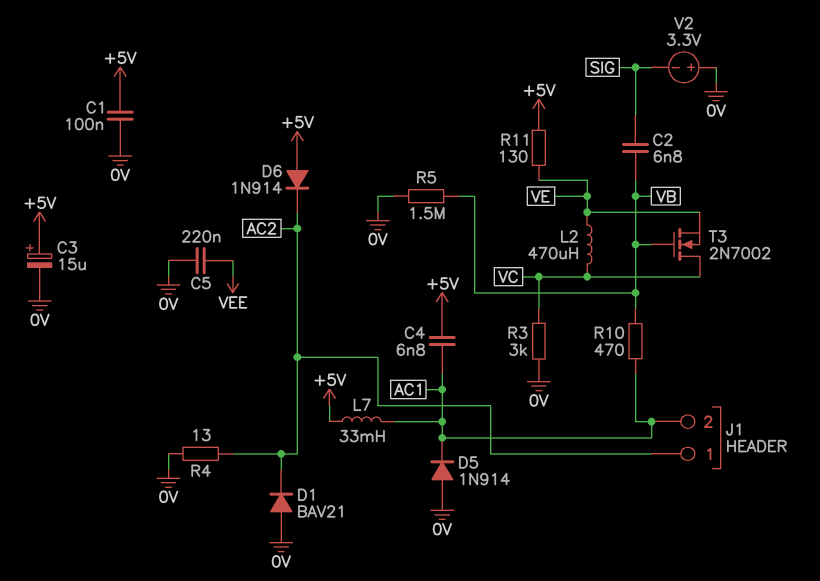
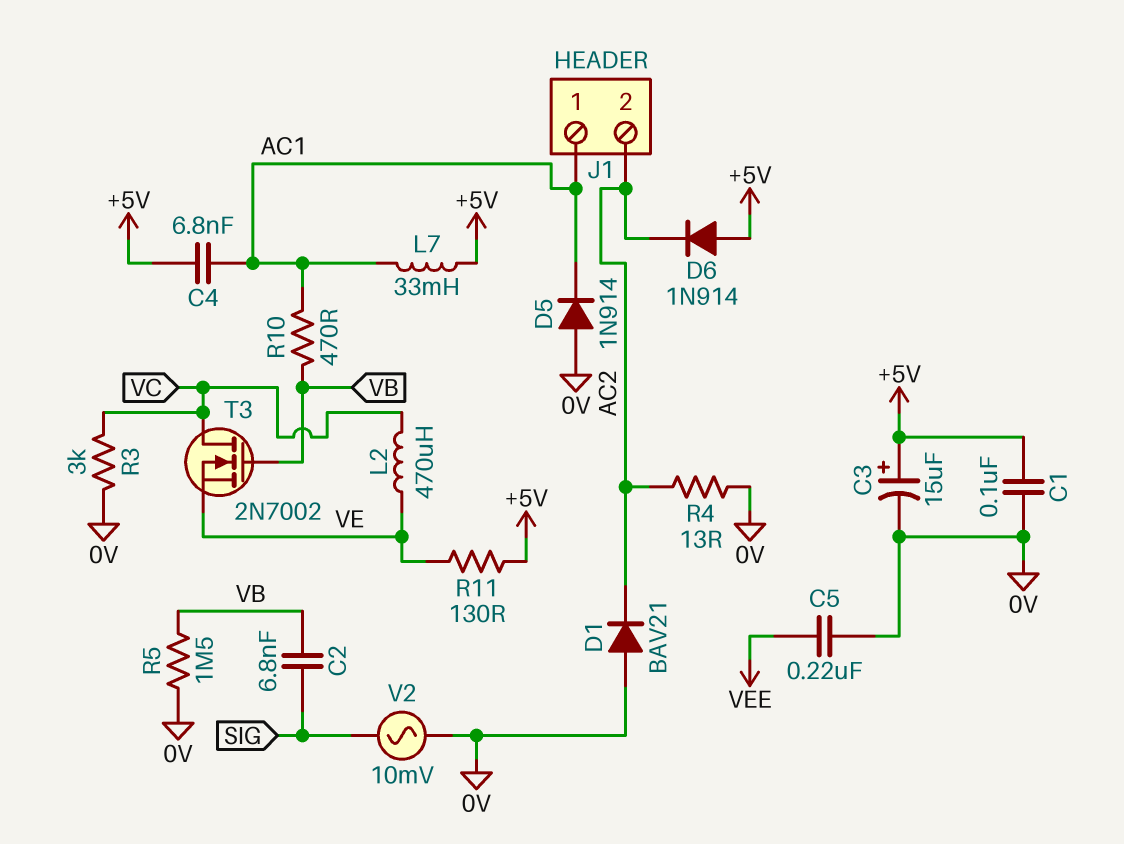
J1 pin 1: AC2 -> AC1
J1 pin 2: AC1 -> AC2
V2: 3.3V (plus 0V, minus SIG) -> AC 10mV (0V, SIG)

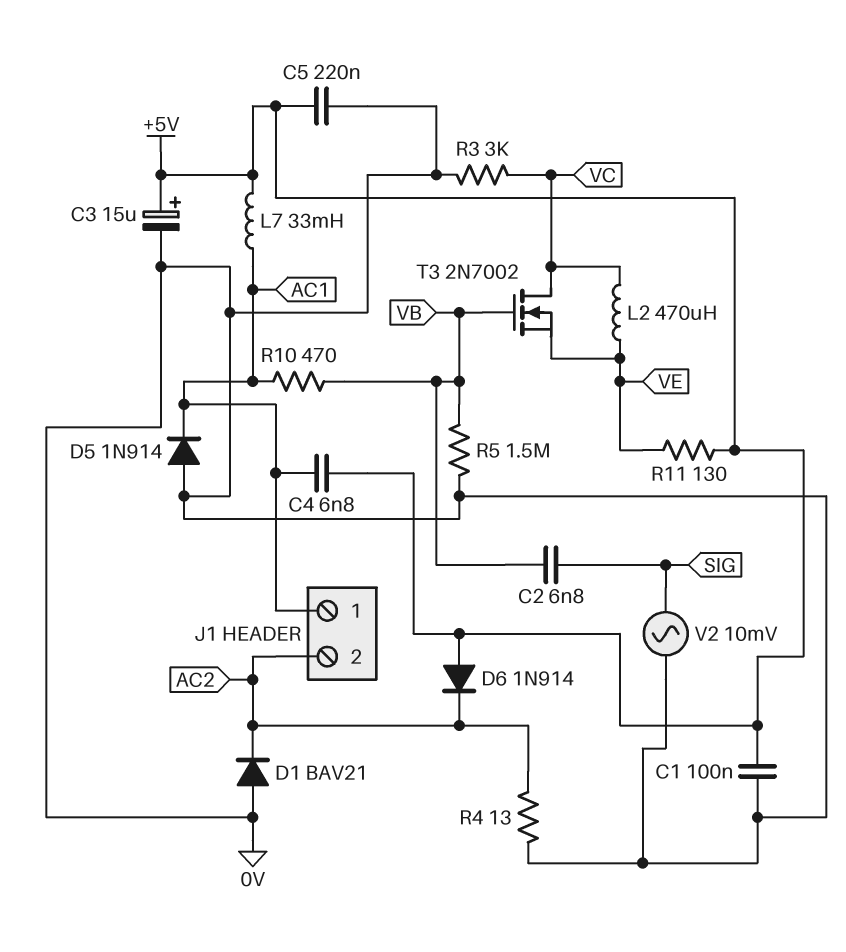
C5: 220nF (0V, VEE) -> 220nF (+5V, 0V)

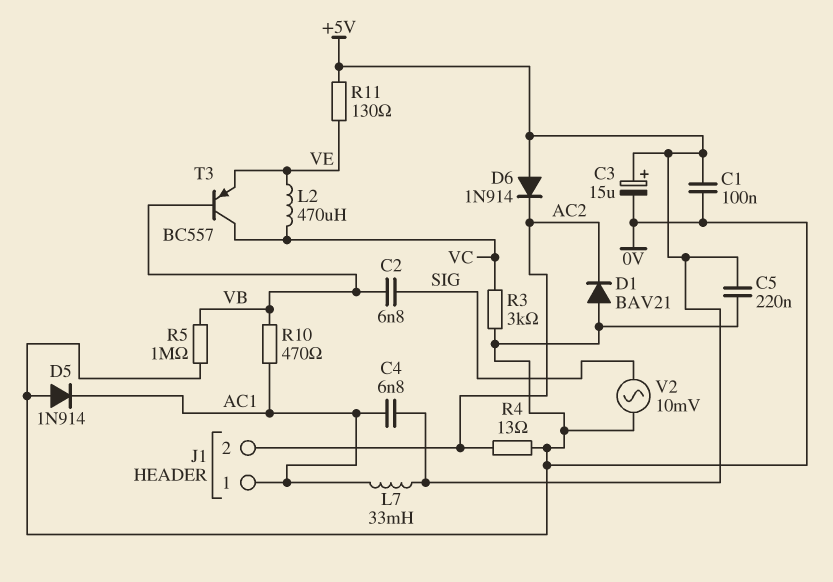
R5: 1.5M (0V, VB) -> 1M (0V, VB)
T3: NMOS 2N7002 (G VB, D VC, S VE) -> PNP BC557 (B VB, C VC, E VE)

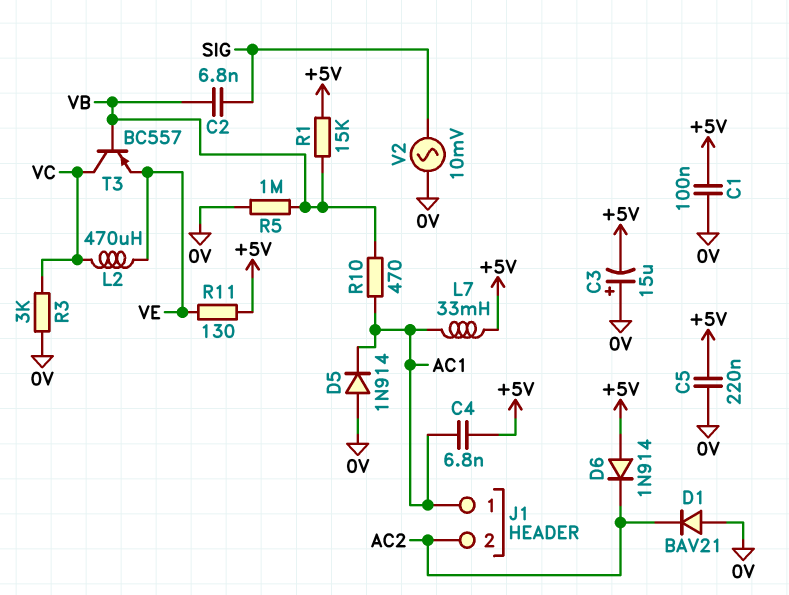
C3: 15uF (plus +5V, minus 0V) -> 15uF (plus 0V, minus +5V)
R1: none -> 15k (+5V, VB)
R4: 13 (0V, AC2) -> none

